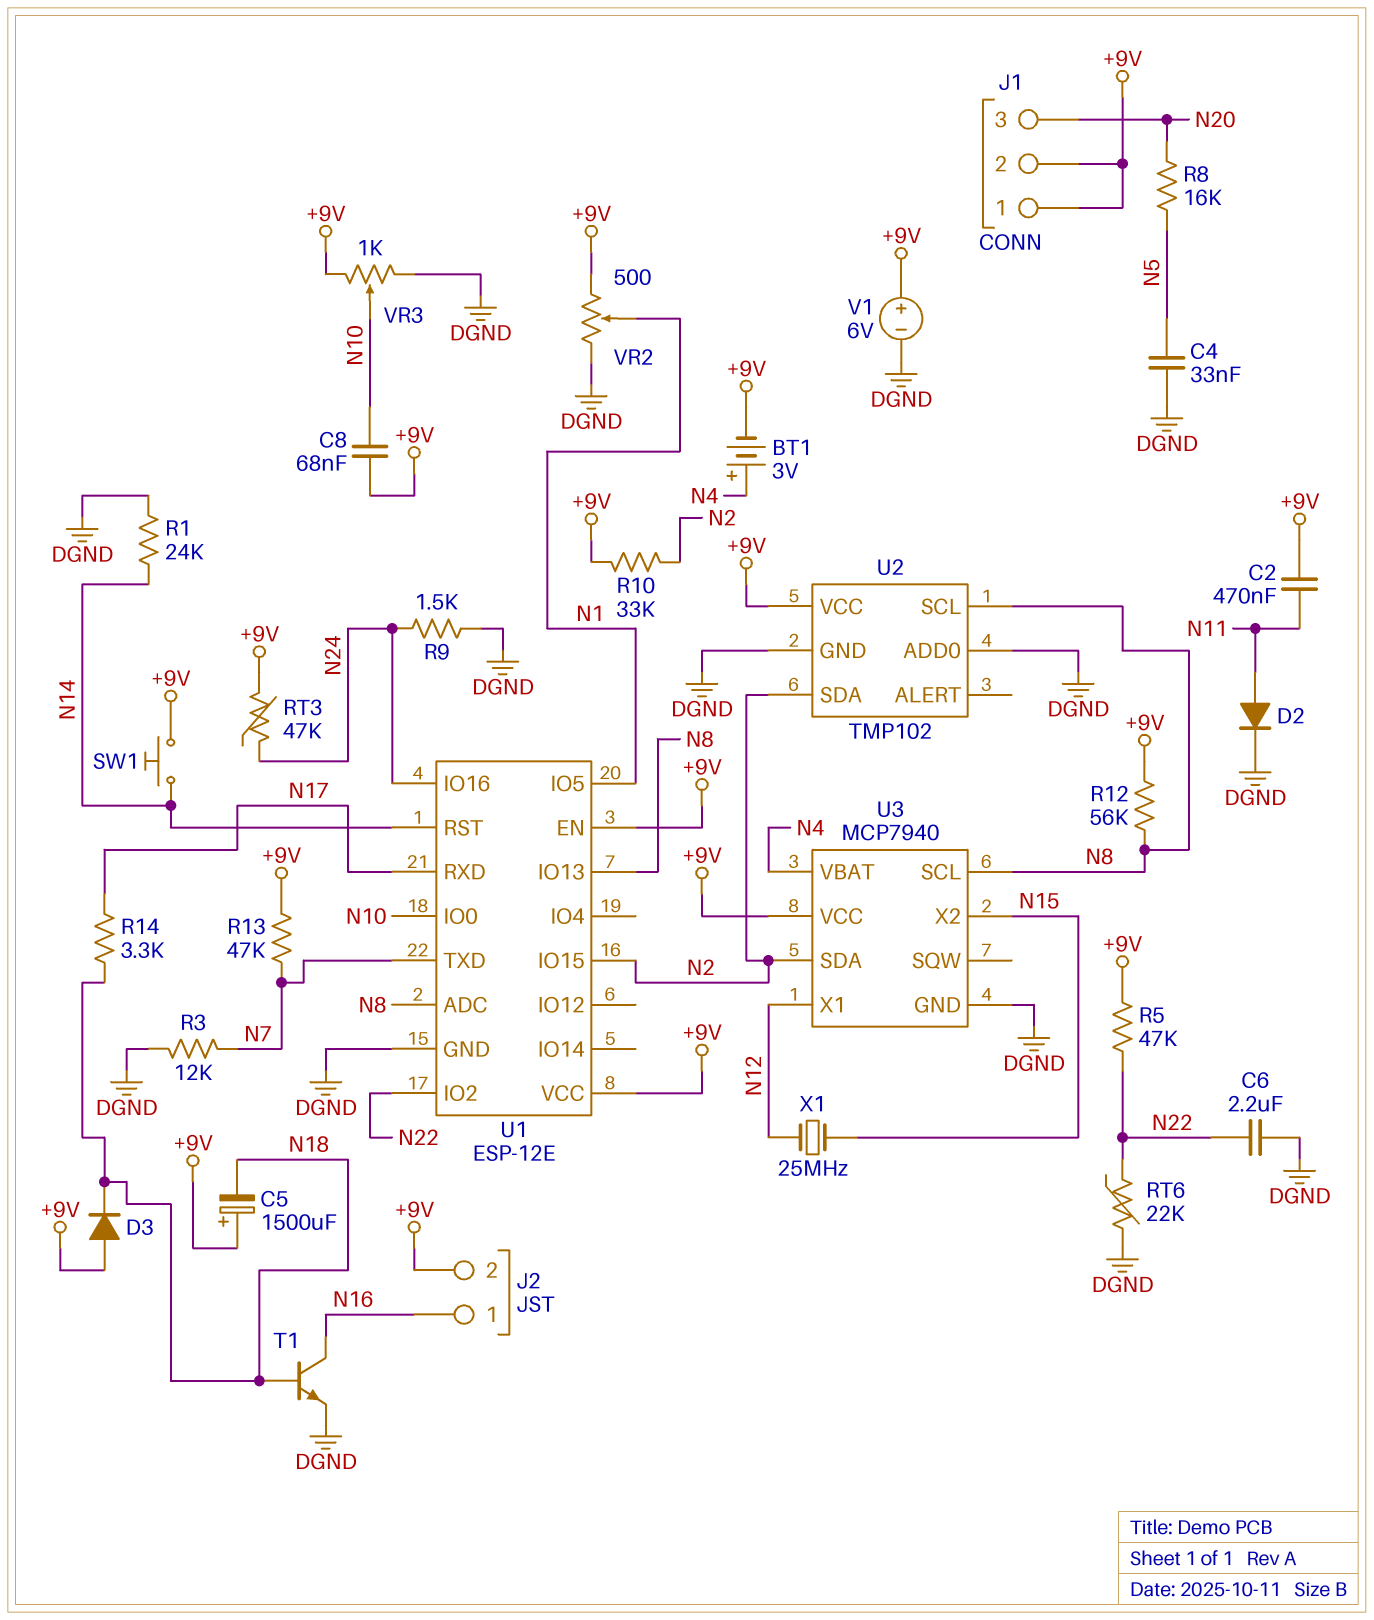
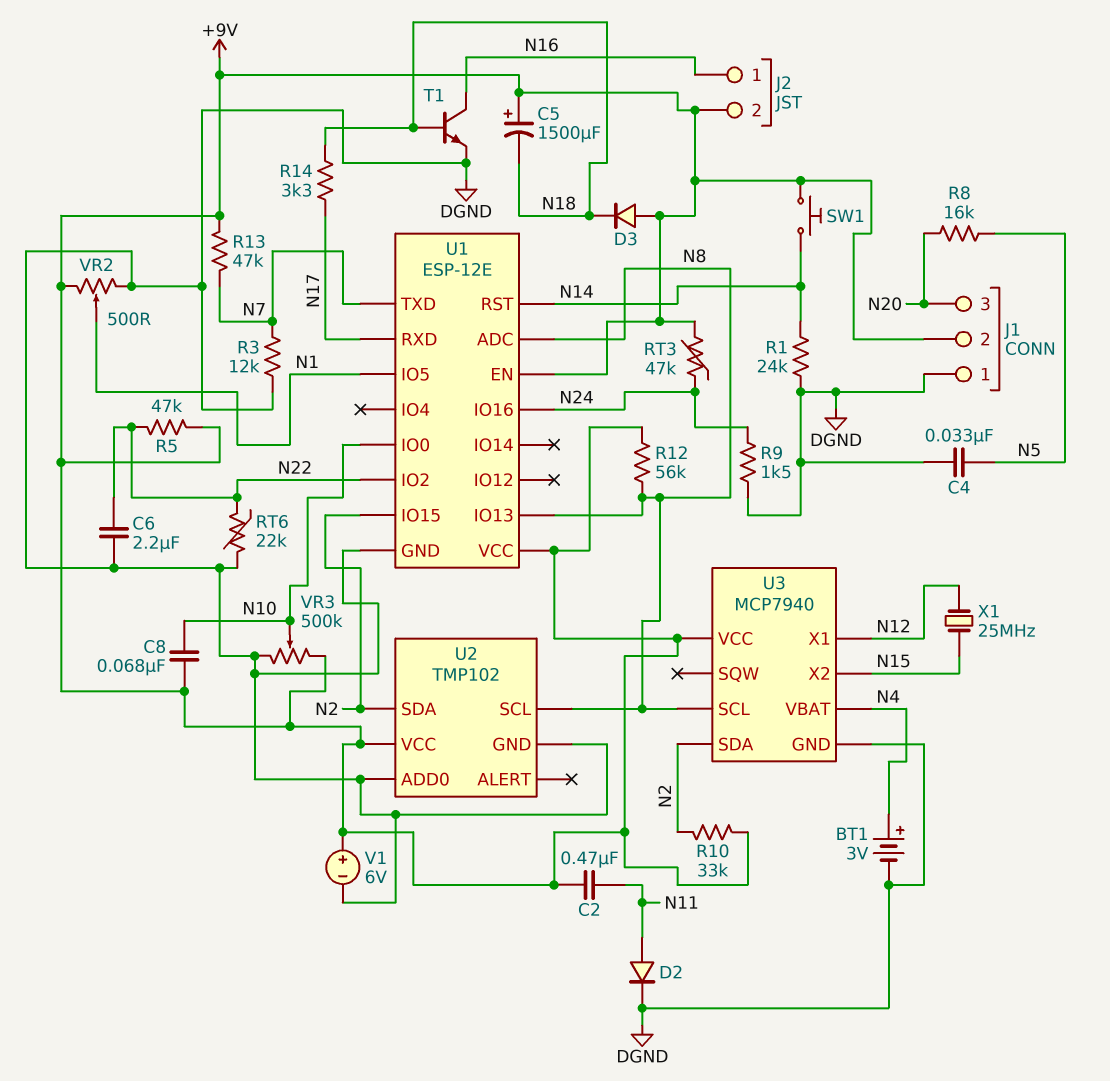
BT1: 3V (plus N4, minus +9V) -> 3V (plus N4, minus DGND)
J1 pin 1: +9V -> DGND
VR3: 1k (+9V, DGND, wiper N10) -> 500k (+9V, DGND, wiper N10)

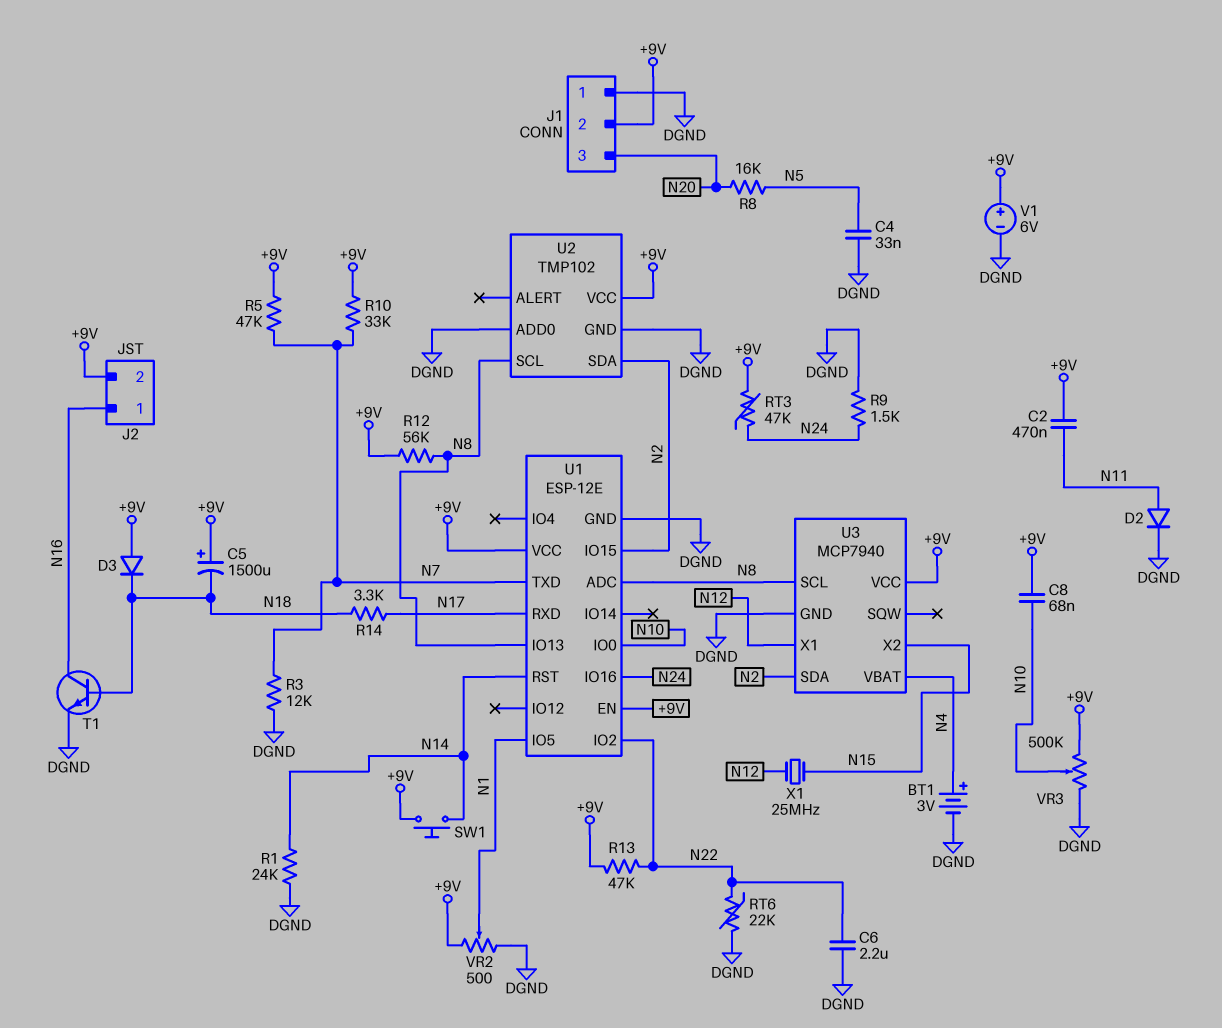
R5: 47k (+9V, N22) -> 47k (+9V, N7)
R10: 33k (+9V, N2) -> 33k (+9V, N7)
R13: 47k (+9V, N7) -> 47k (+9V, N22)

